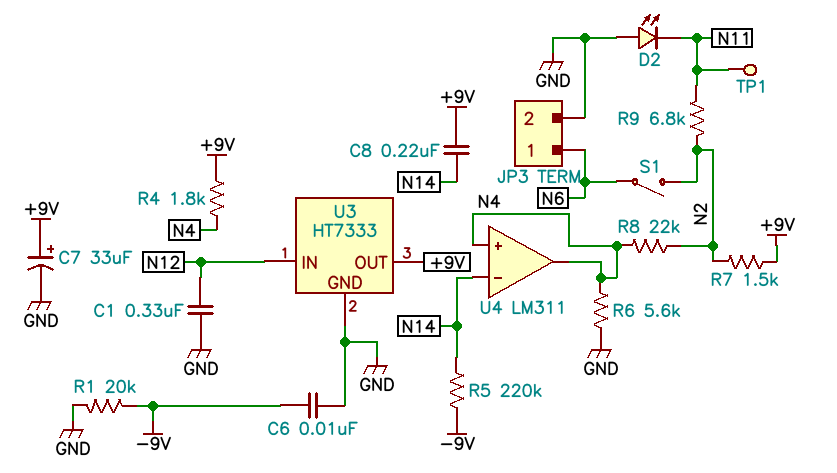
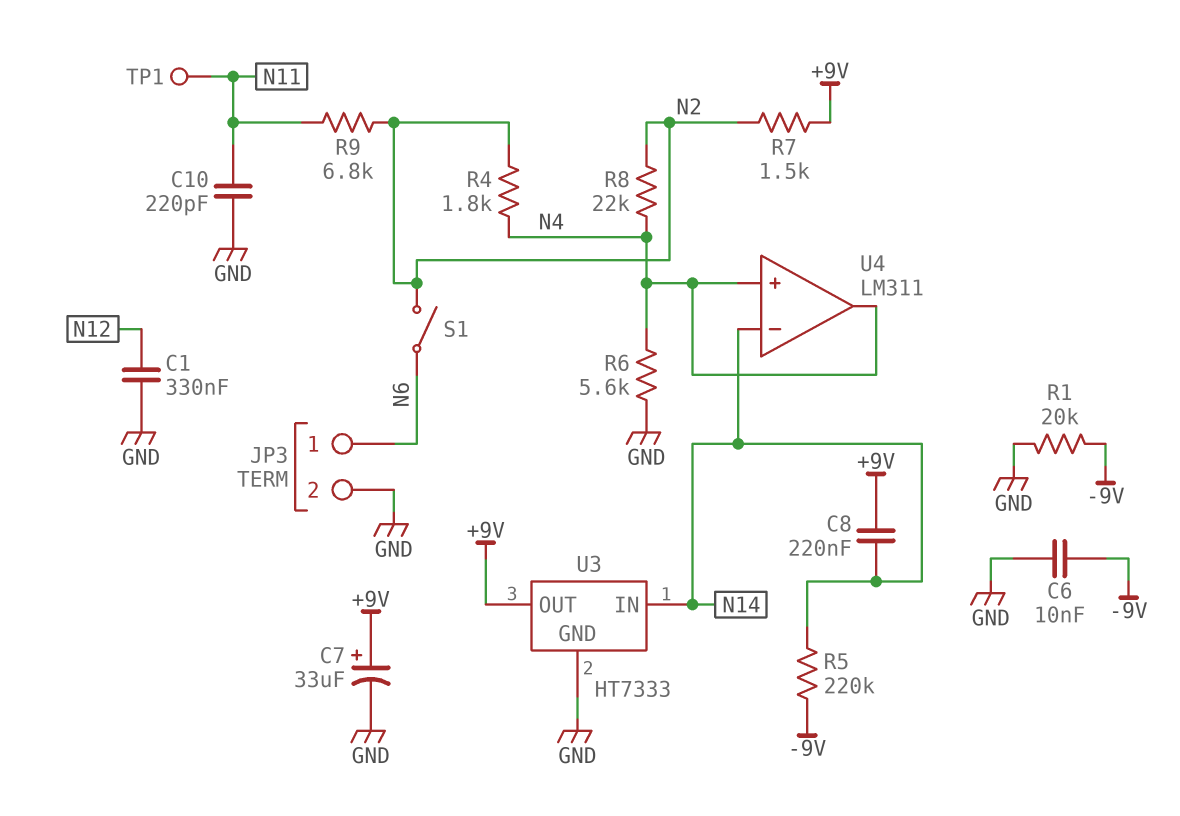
C10: none -> 220pF (GND, N11)
D2: LED (A GND, K N11) -> none
R4: 1.8k (+9V, N4) -> 1.8k (N2, N4)
U3 pin IN: N12 -> N14

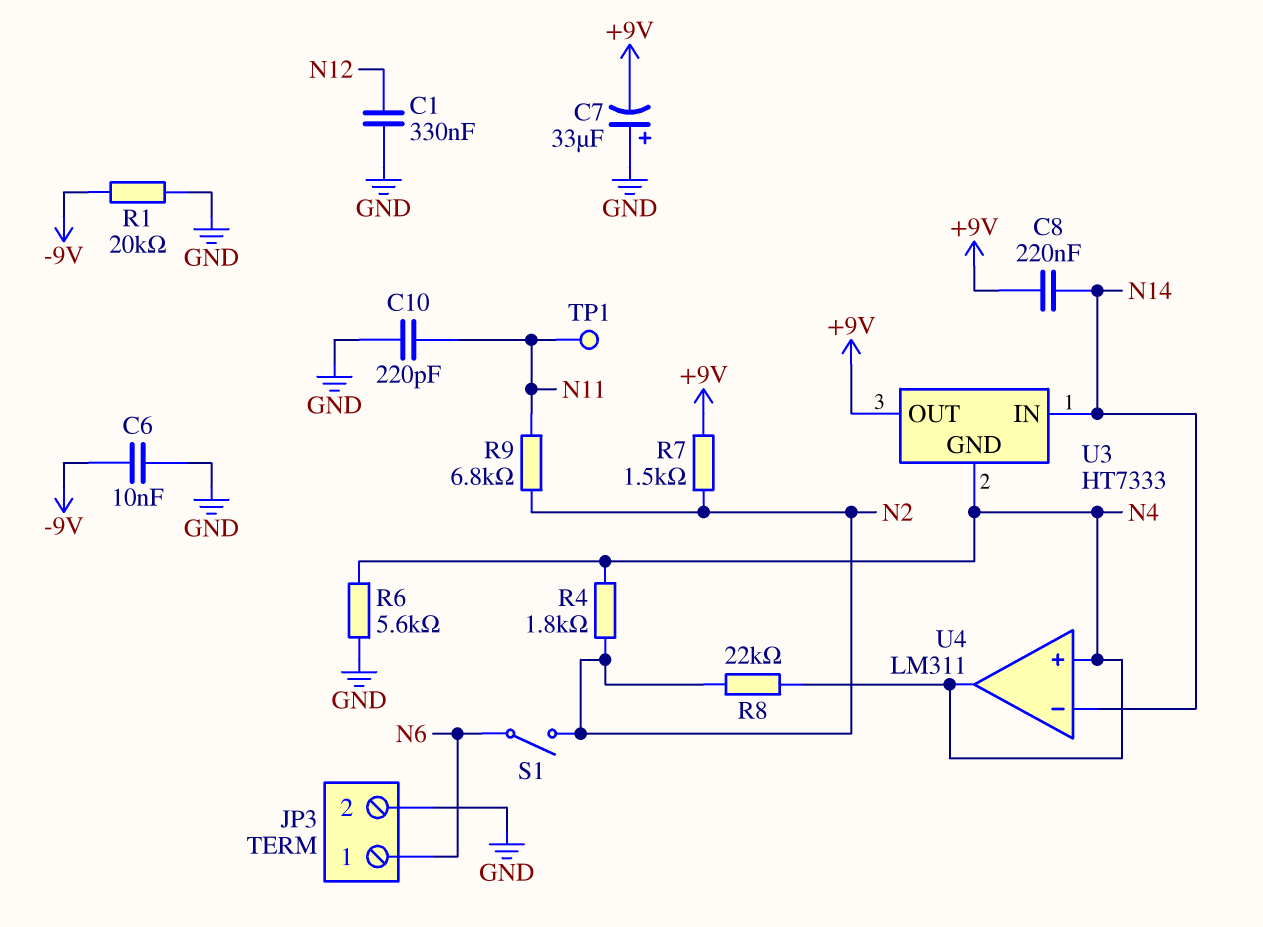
C7: 33uF (plus +9V, minus GND) -> 33uF (plus GND, minus +9V)
R5: 220k (-9V, N14) -> none
U3 pin GND: GND -> N4

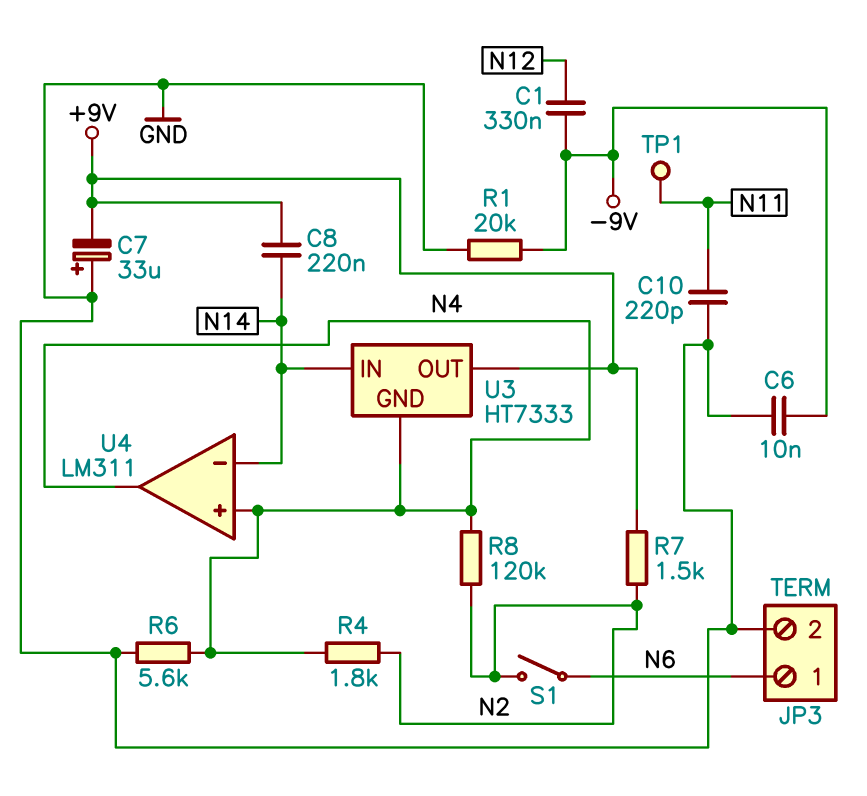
C1: 330nF (GND, N12) -> 330nF (-9V, N12)
R8: 22k (N2, N4) -> 120k (N2, N4)
R9: 6.8k (N2, N11) -> none

